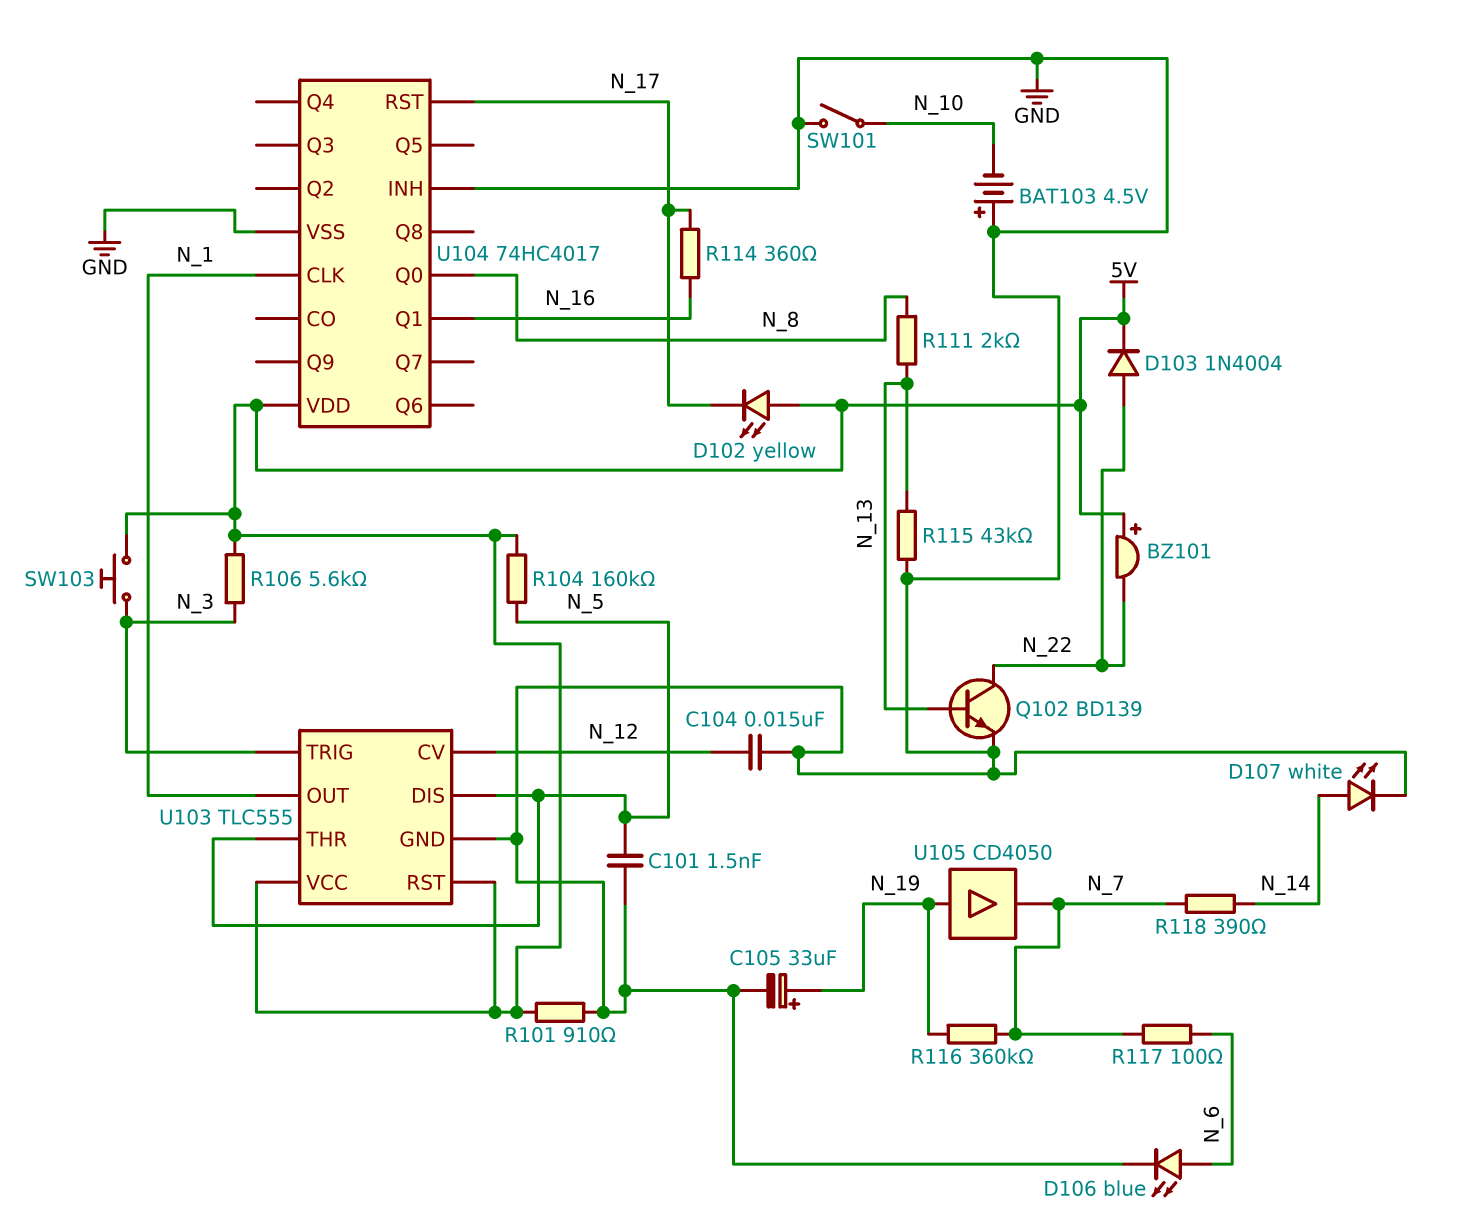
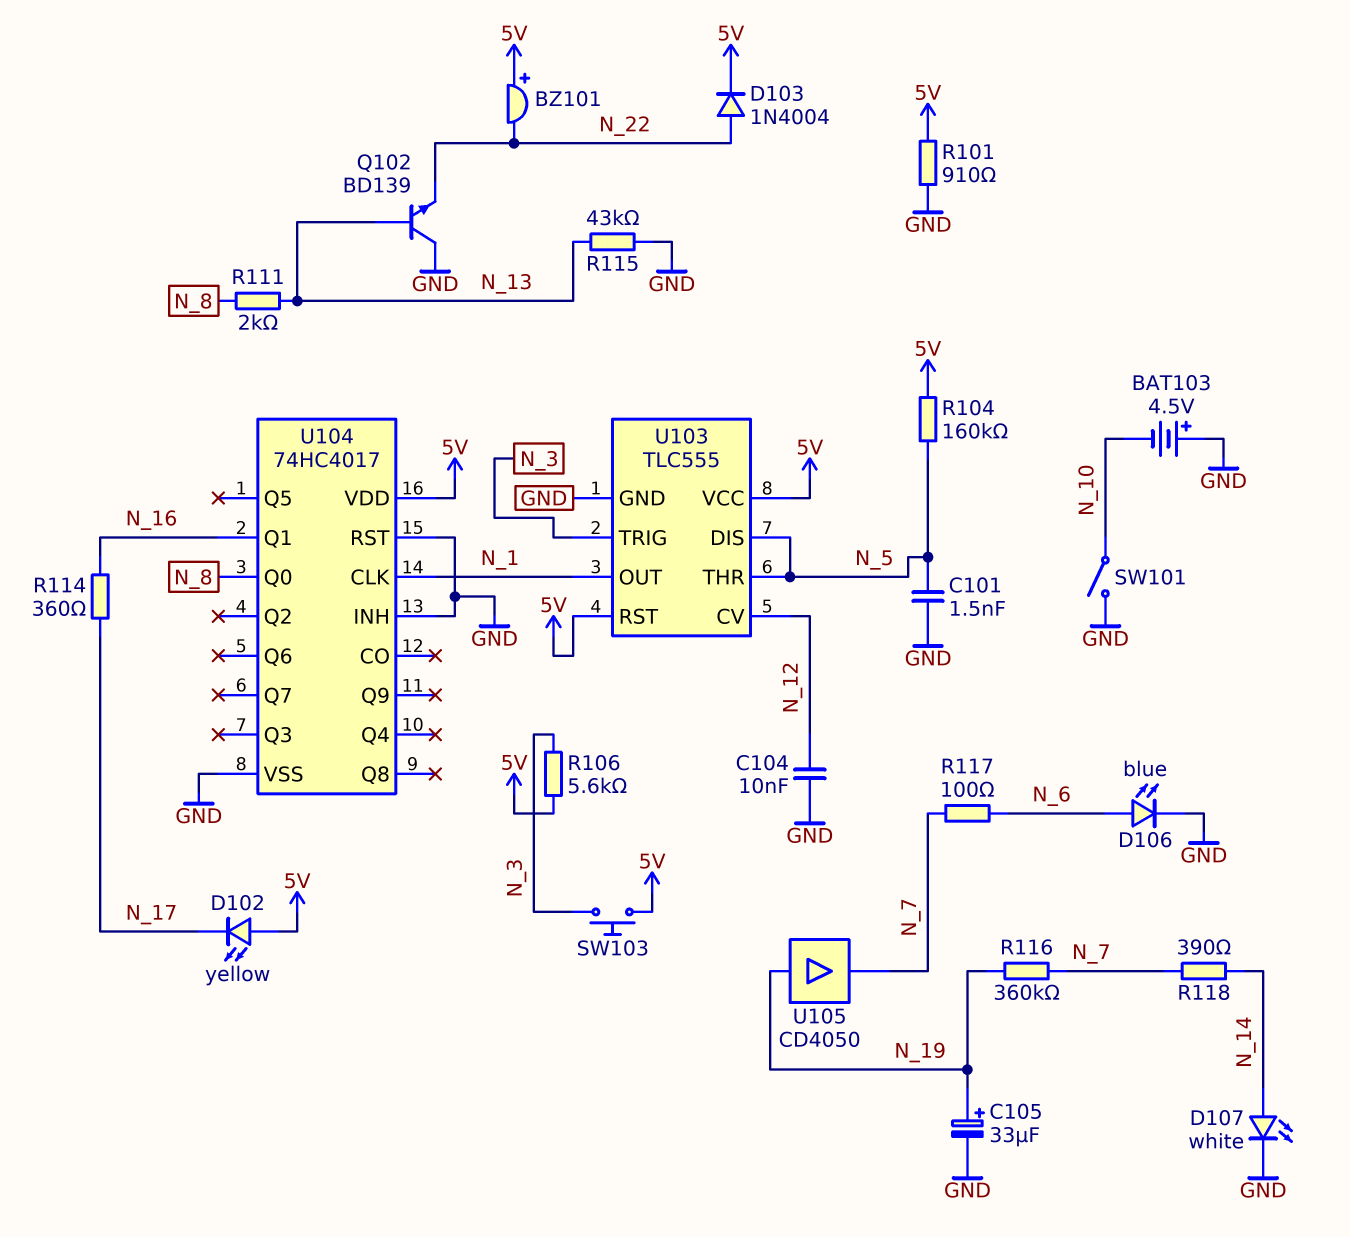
C104: 15nF (GND, N_12) -> 10nF (GND, N_12)
Q102: NPN BD139 (B N_13, C N_22, E GND) -> NPN BD139 (B N_13, C GND, E N_22)
U104 pin RST: N_17 -> GND

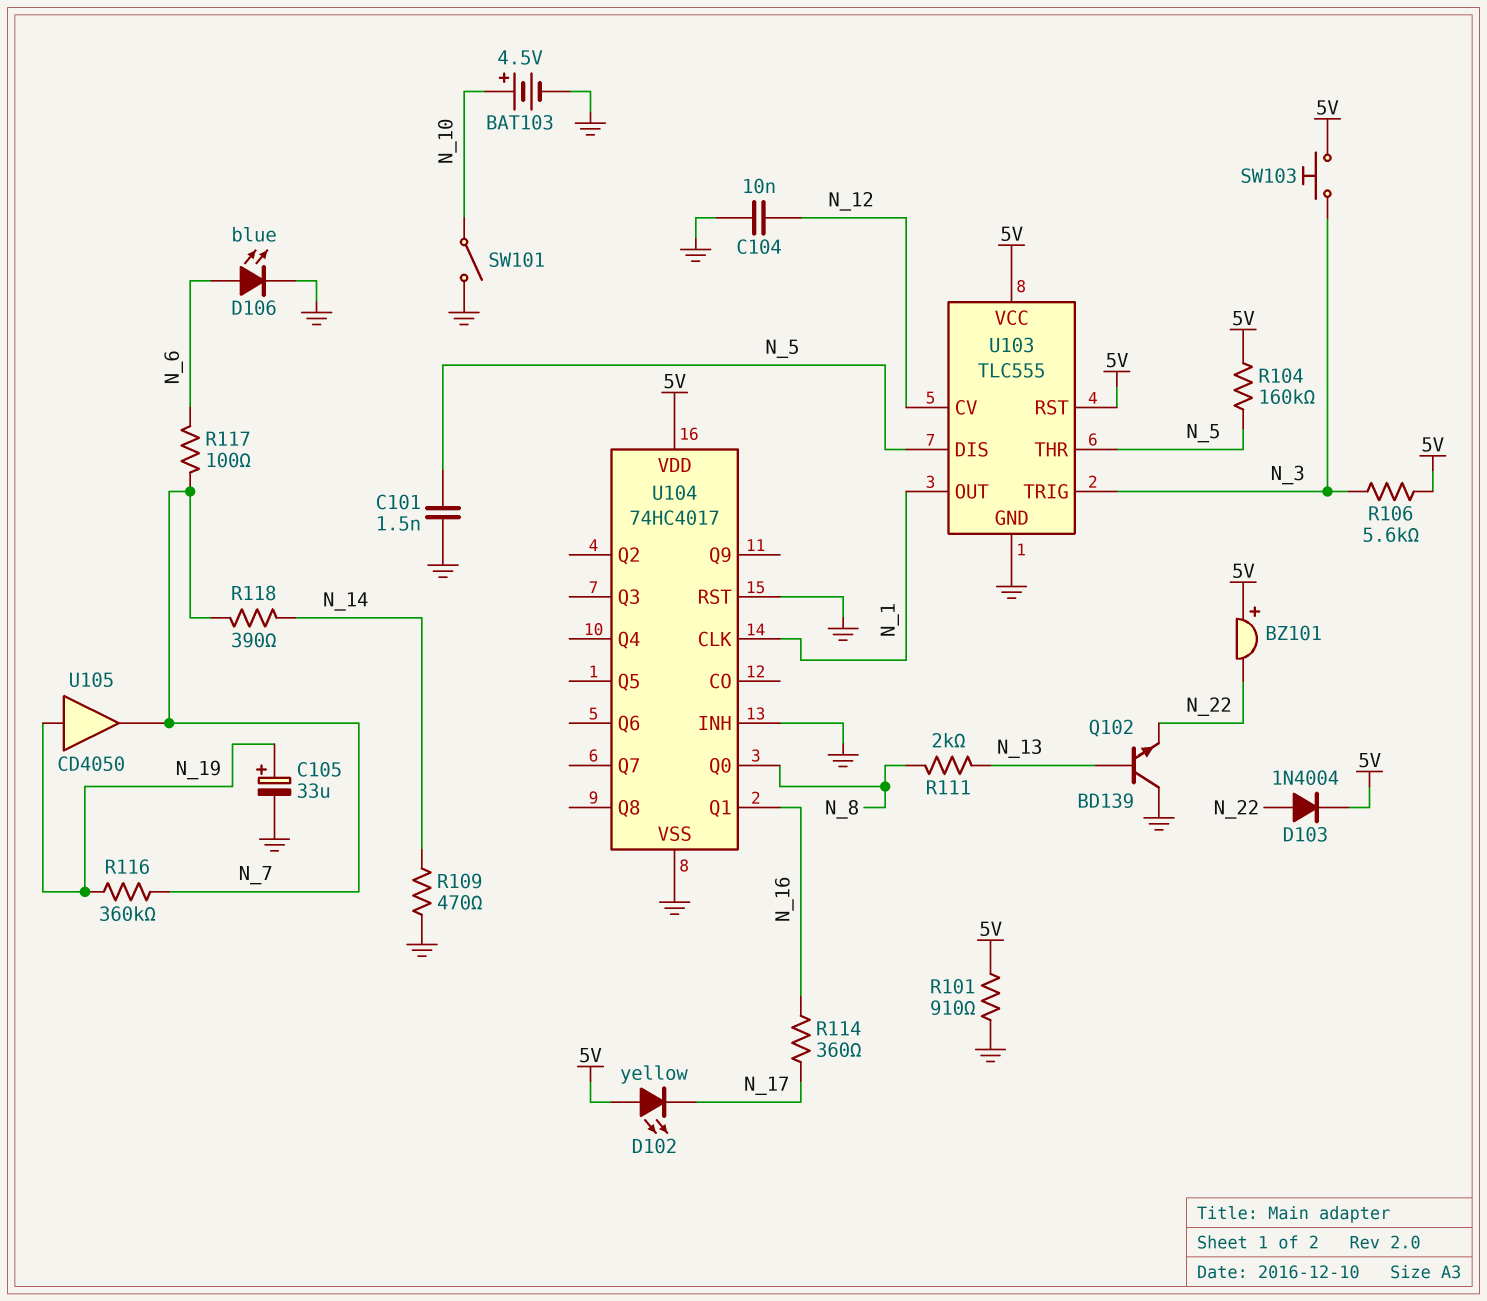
BAT103: 4.5V (plus GND, minus N_10) -> 4.5V (plus N_10, minus GND)
D107: LED white (A N_14, K GND) -> none
R109: none -> 470 (GND, N_14)
R115: 43k (GND, N_13) -> none

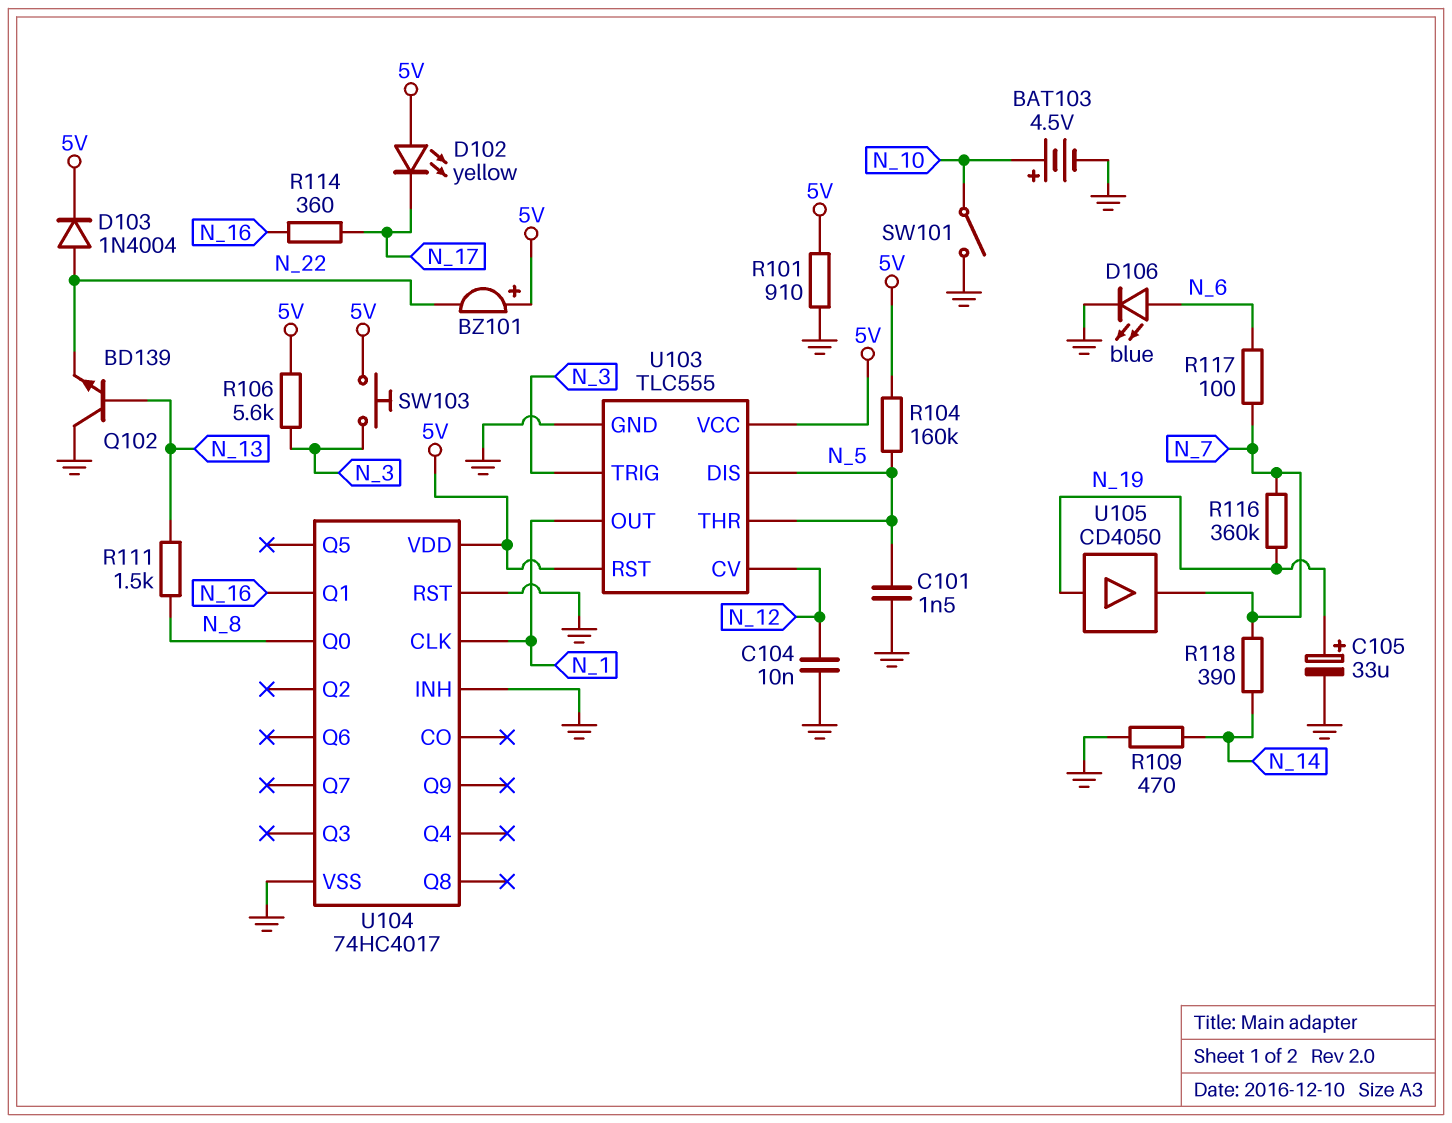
R111: 2k (N_8, N_13) -> 1.5k (N_8, N_13)

